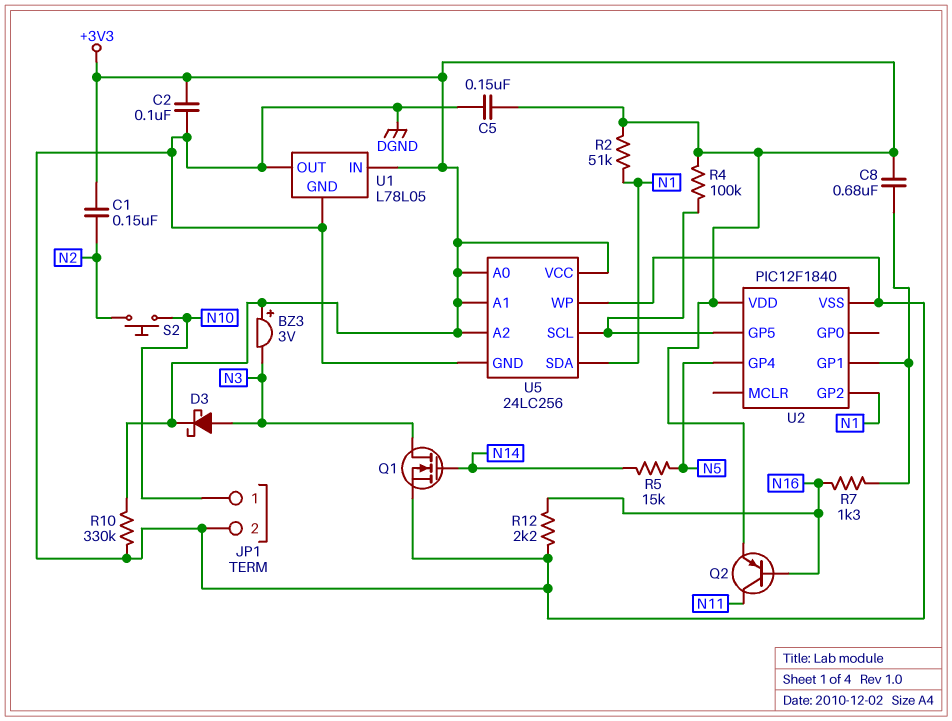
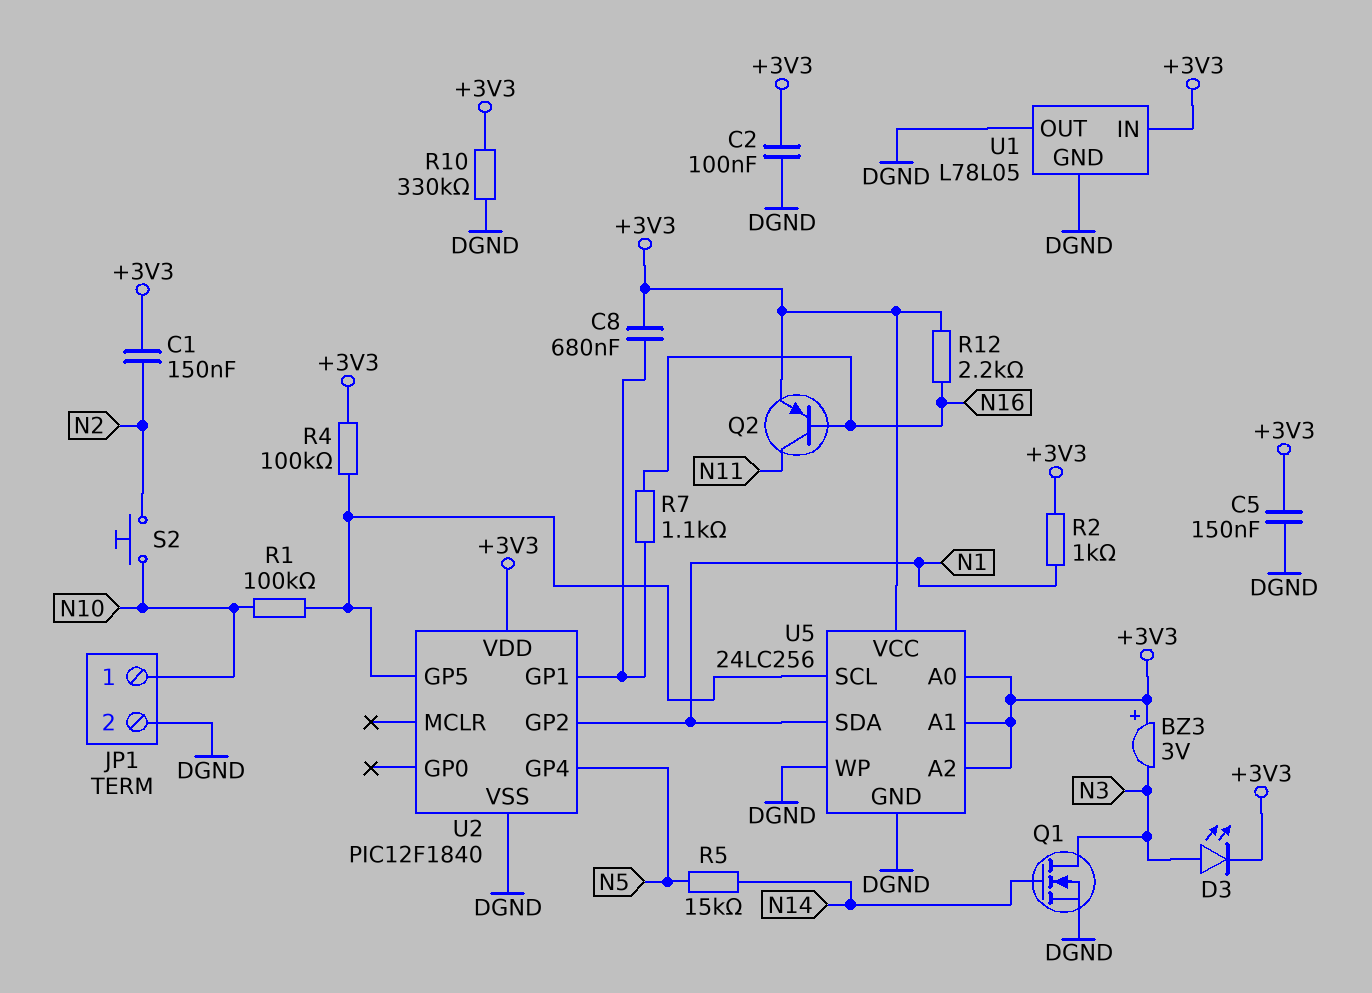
D3: schottky (A N3, K +3V3) -> LED (A N3, K +3V3)
R1: none -> 100k (N10, U2/GP5)
R2: 51k (+3V3, N1) -> 1k (+3V3, N1)
R7: 1.3k (N16, U2/GP1) -> 1.1k (N16, U2/GP1)
R12: 2.2k (DGND, N16) -> 2.2k (+3V3, N16)

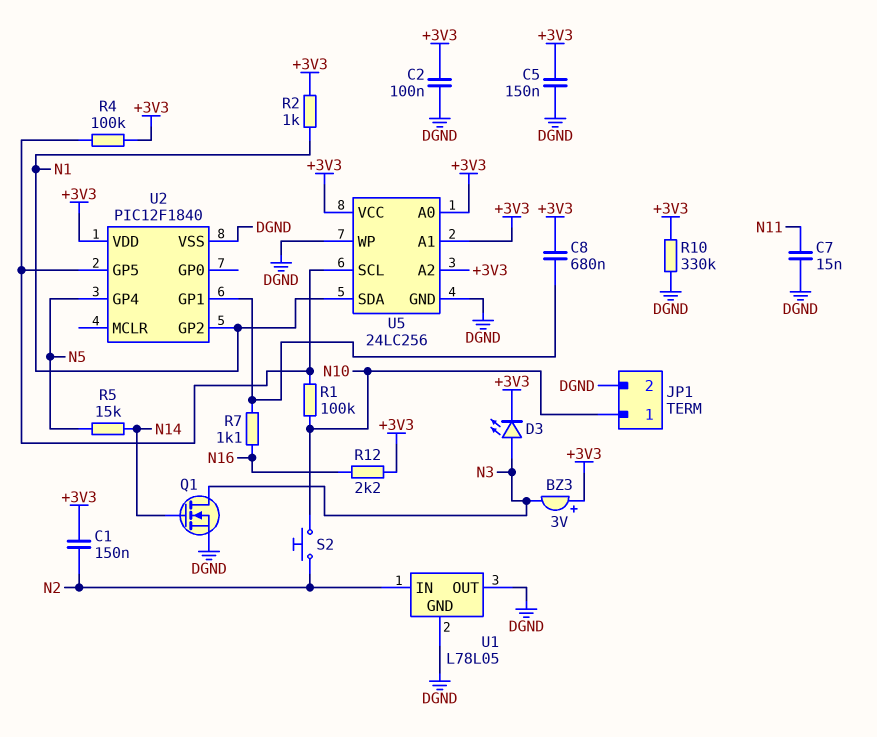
C7: none -> 15nF (DGND, N11)
Q2: PNP (B N16, C N11, E +3V3) -> none
U1 pin IN: +3V3 -> N2

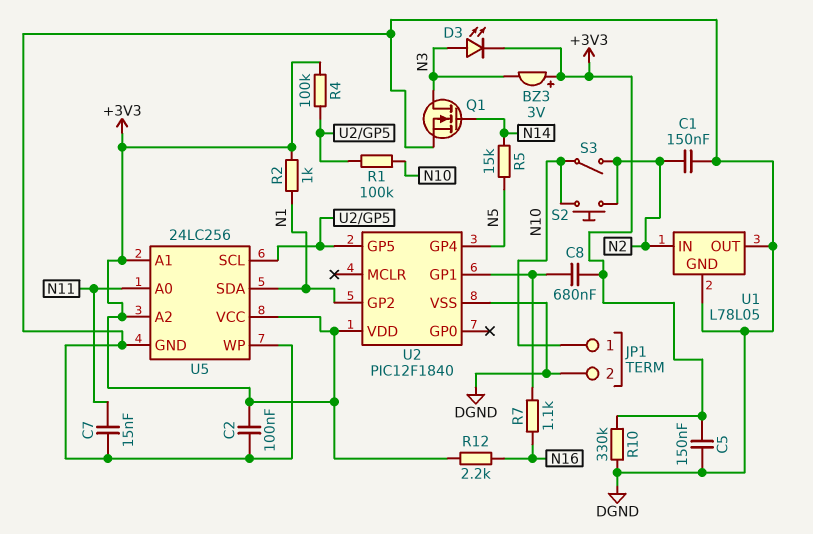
C1: 150nF (+3V3, N2) -> 150nF (DGND, N2)
S3: none -> switch (N2, N10)
U5 pin A0: +3V3 -> N11

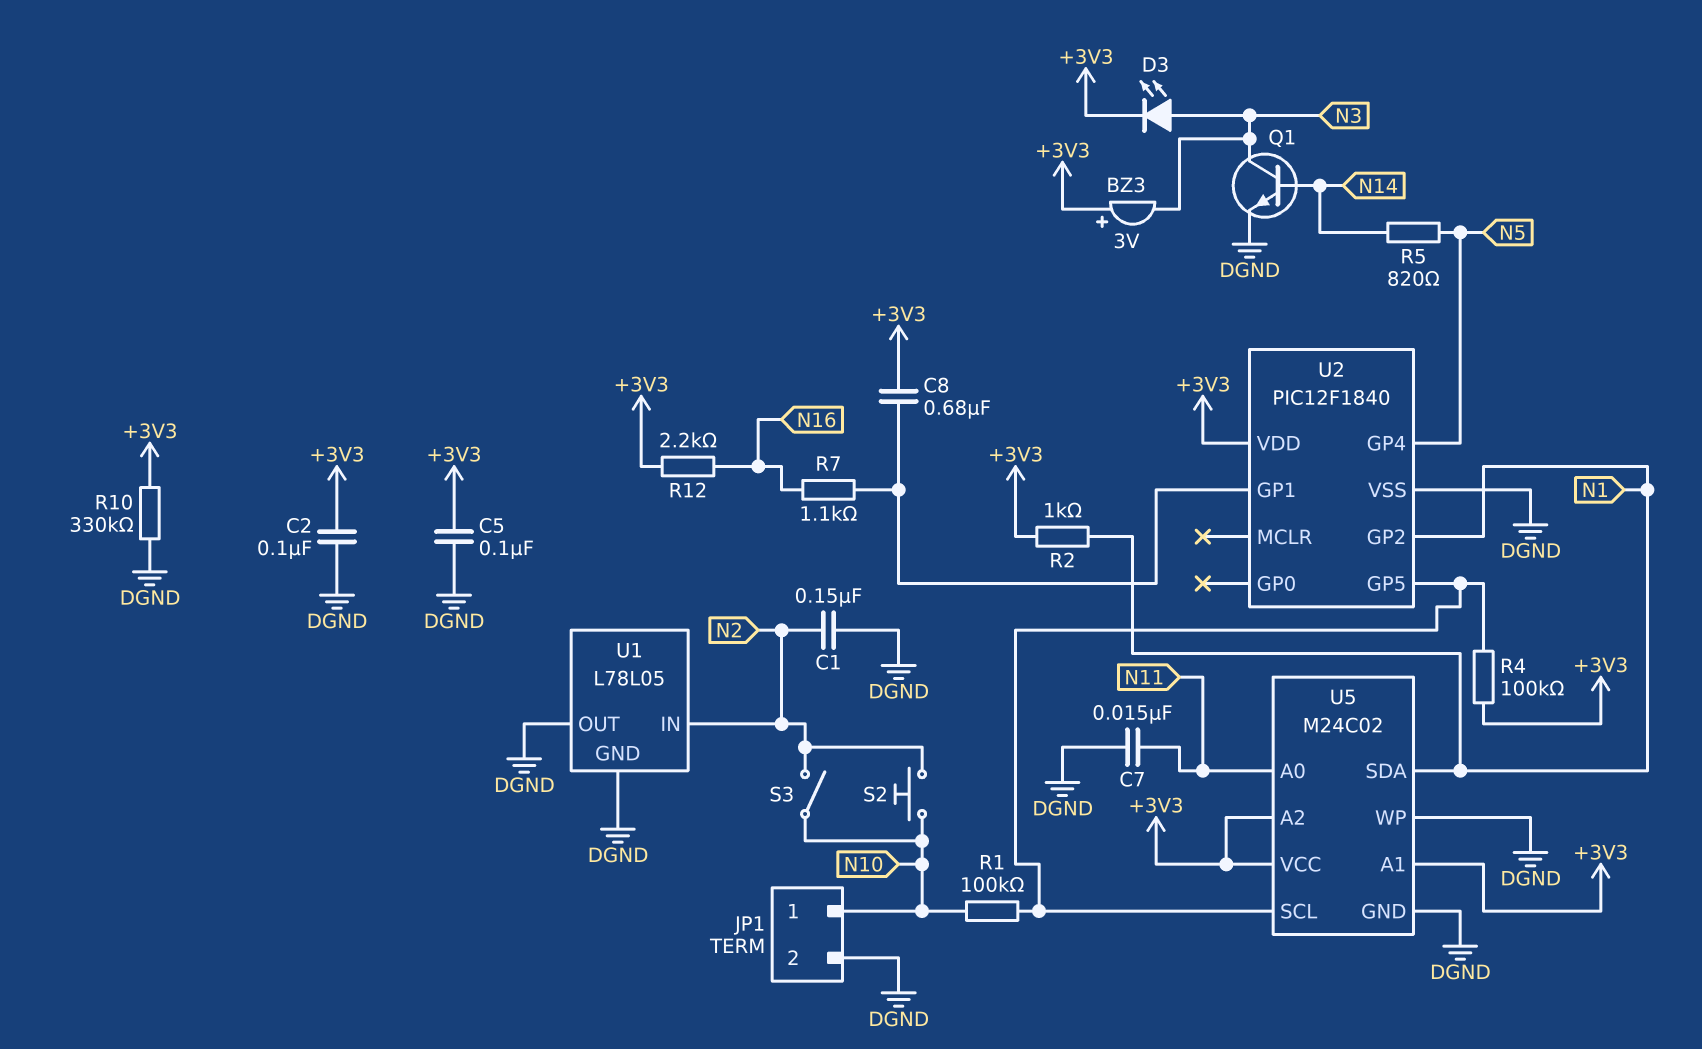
C5: 150nF (+3V3, DGND) -> 100nF (+3V3, DGND)
Q1: NMOS (G N14, D N3, S DGND) -> NPN (B N14, C N3, E DGND)
R5: 15k (N5, N14) -> 820 (N5, N14)
U5: 24LC256 -> M24C02

